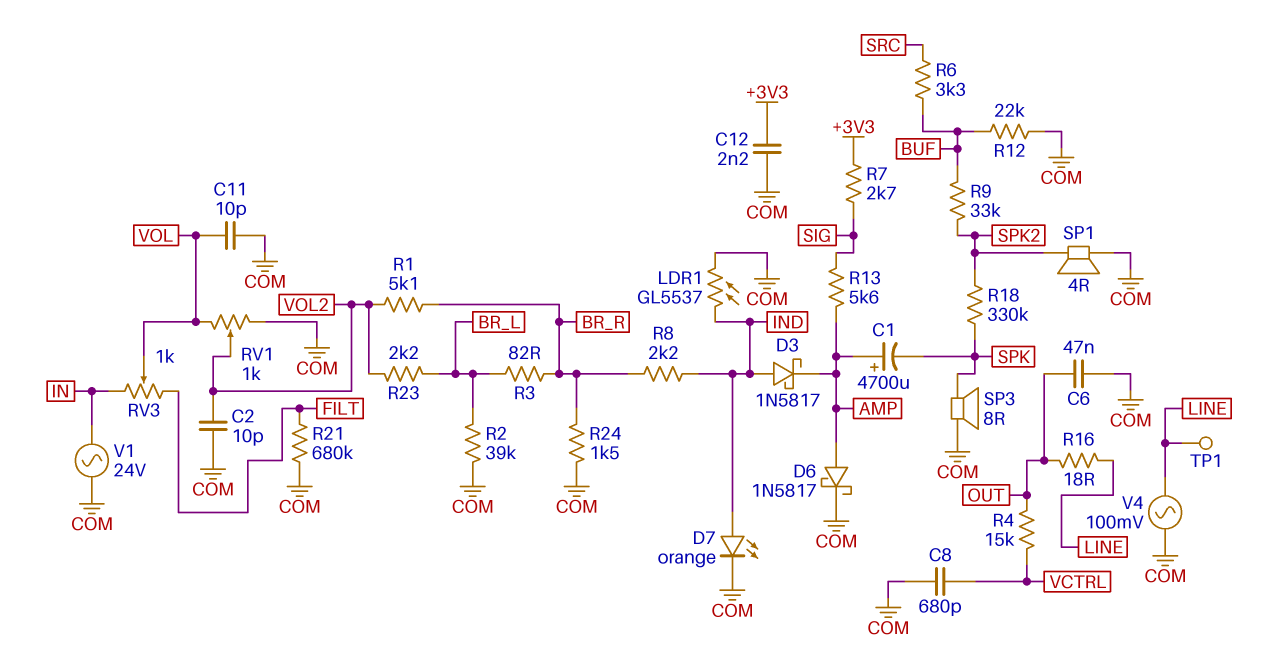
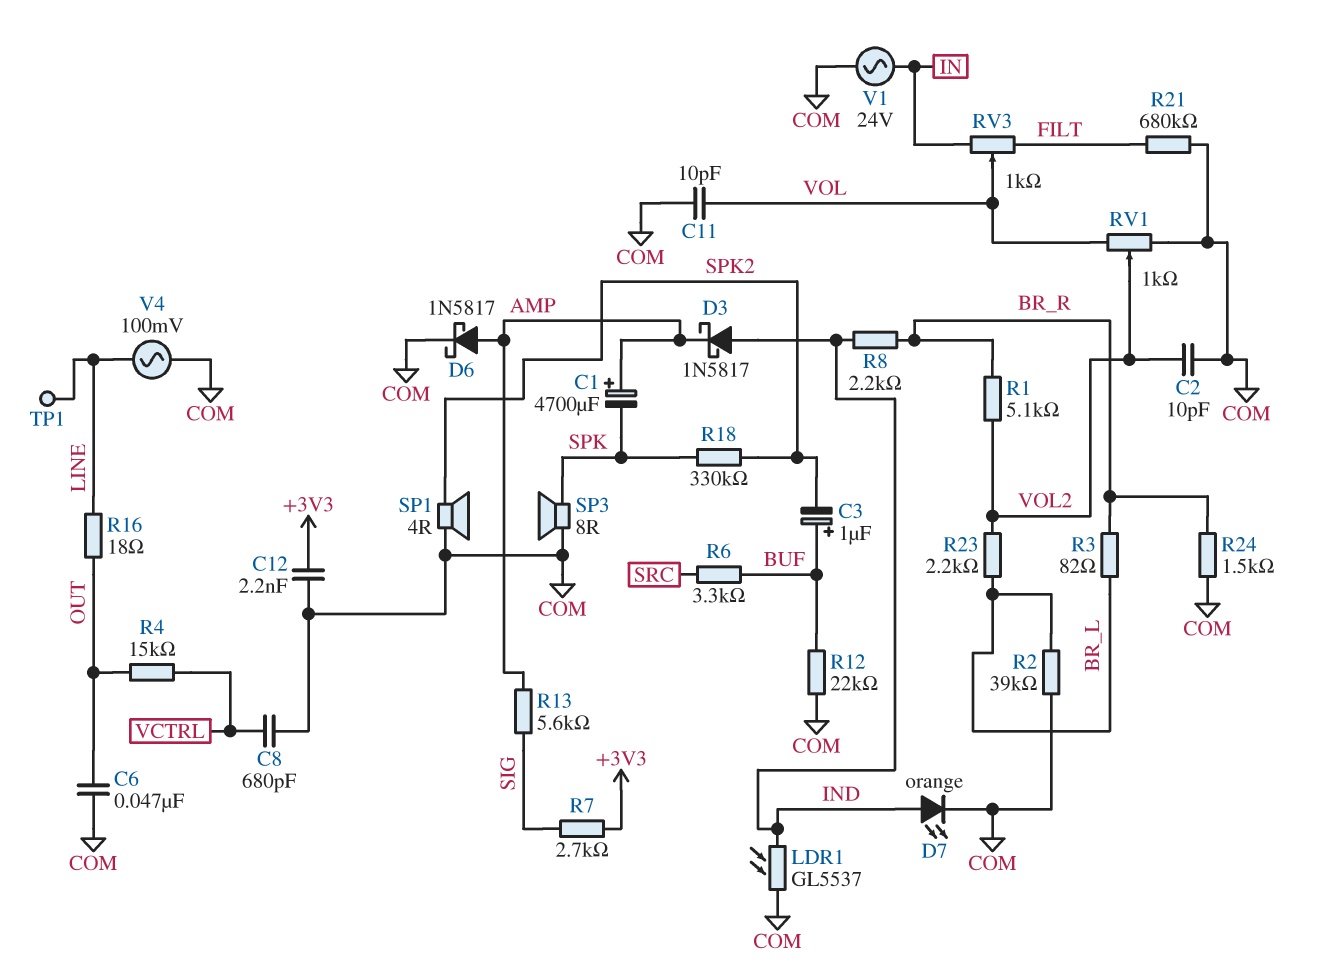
C3: none -> 1uF (plus BUF, minus SPK2)
R9: 33k (BUF, SPK2) -> none

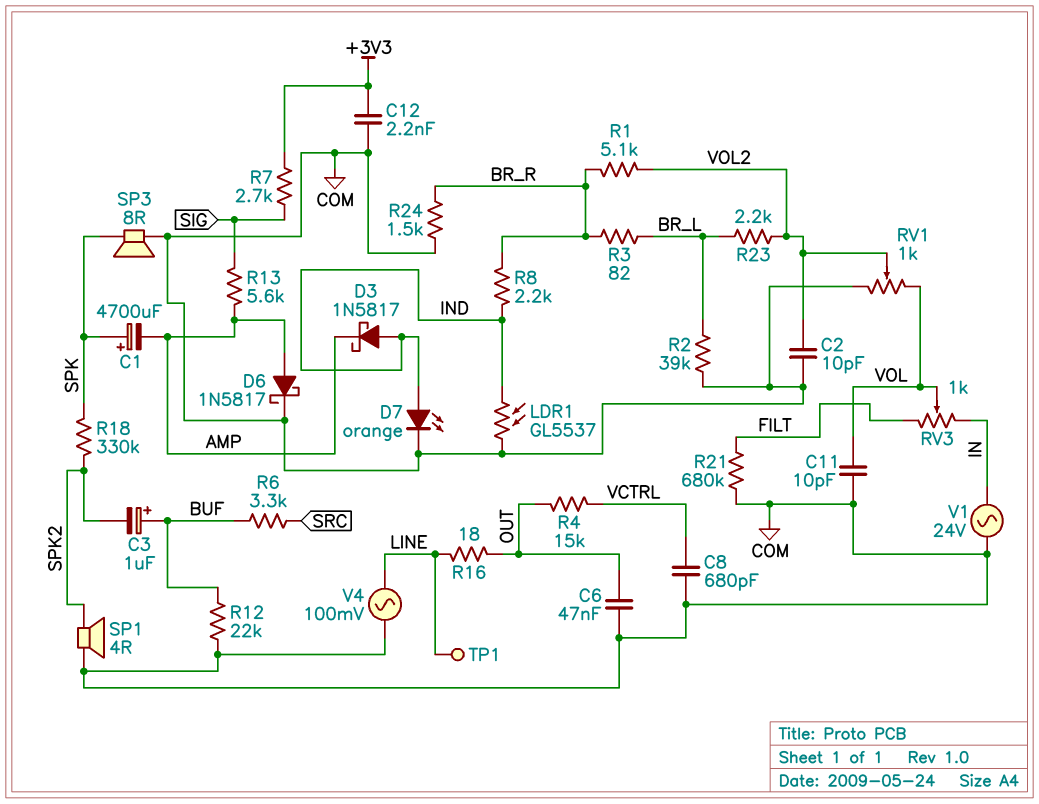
C1: 4700uF (plus AMP, minus SPK) -> 4700uF (plus SPK, minus AMP)

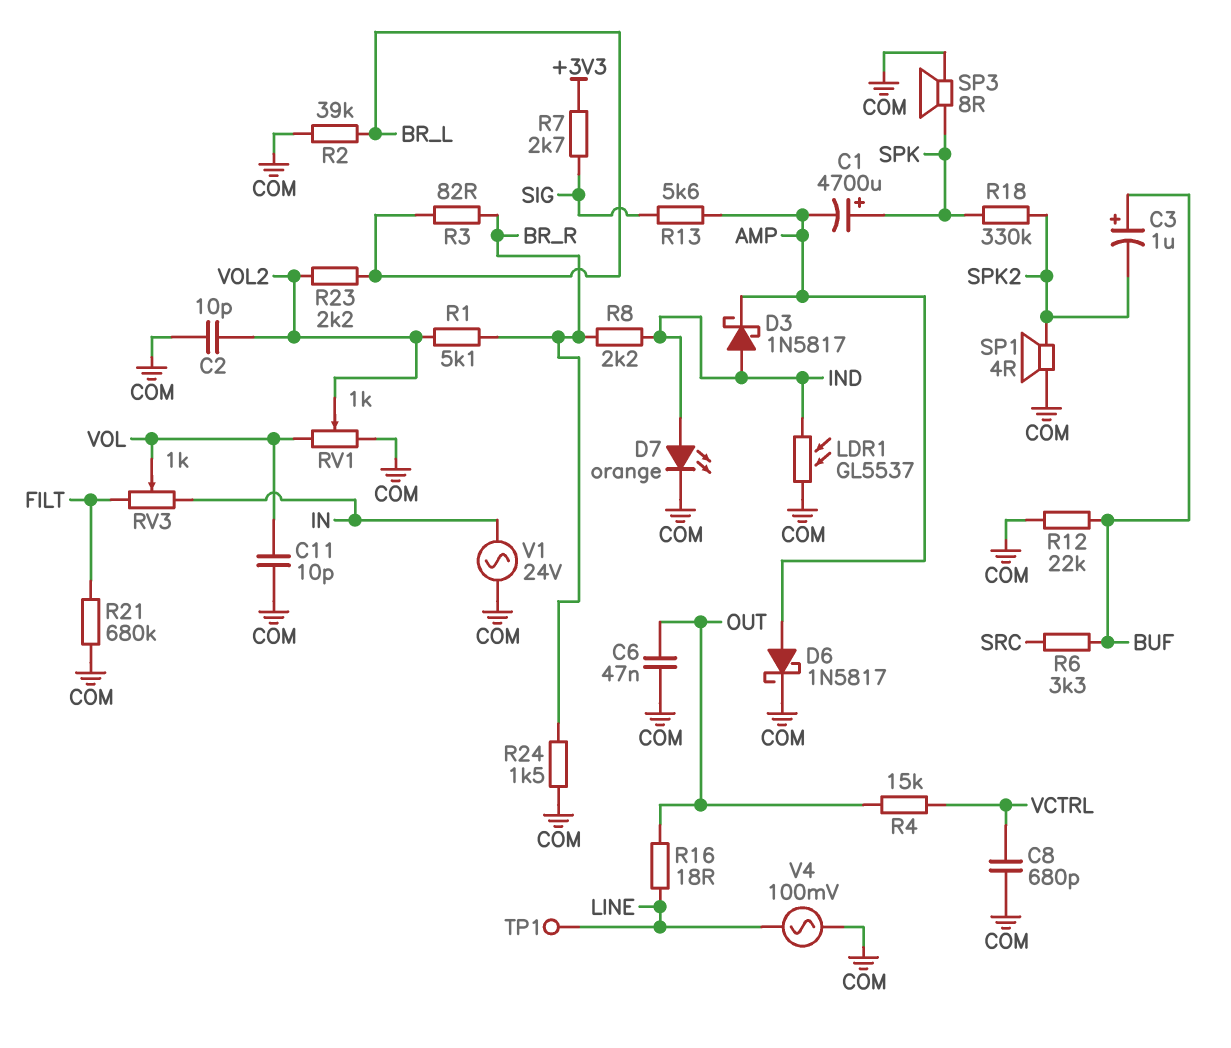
C12: 2.2nF (+3V3, COM) -> none

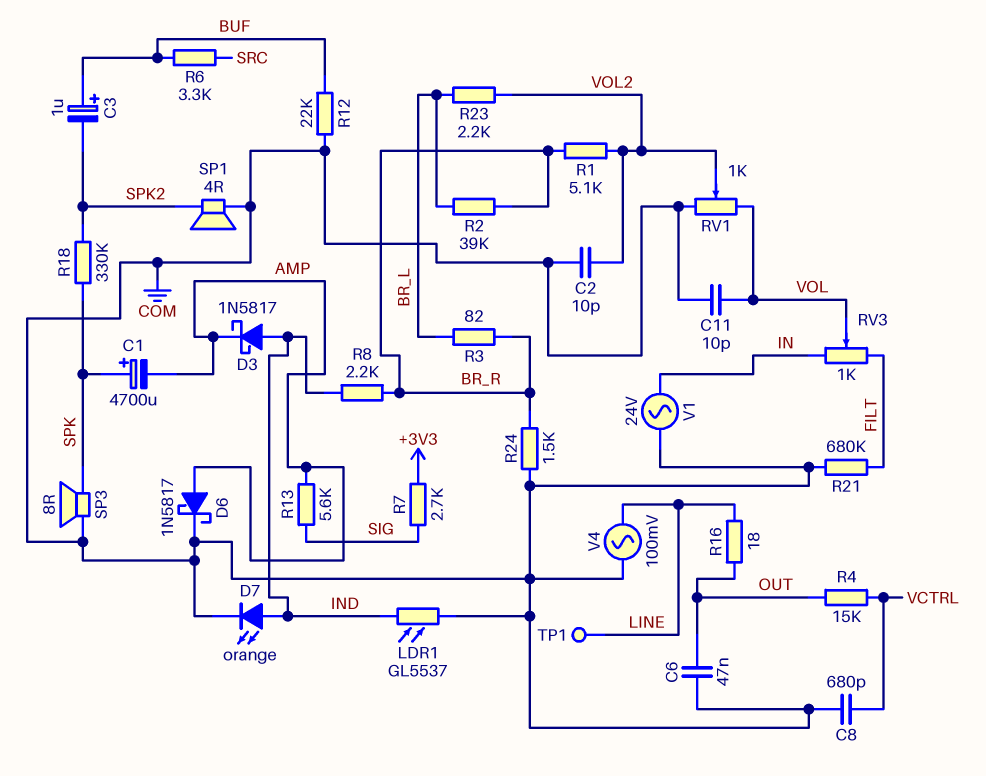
R2: 39k (BR_L, COM) -> 39k (BR_L, BR_R)

